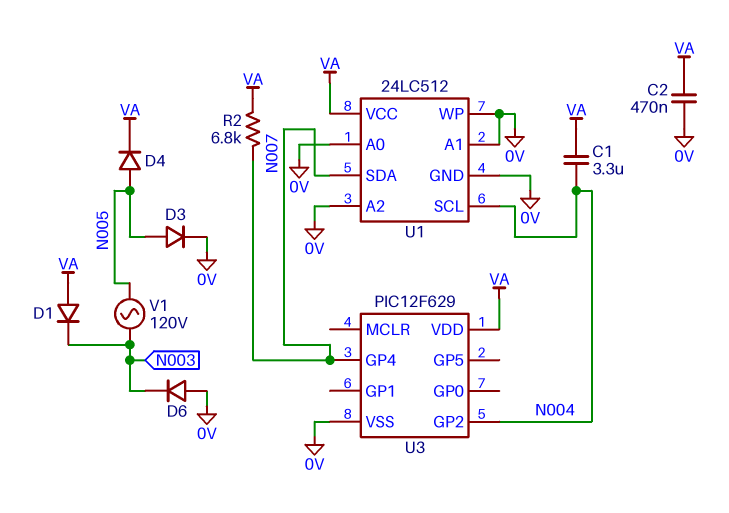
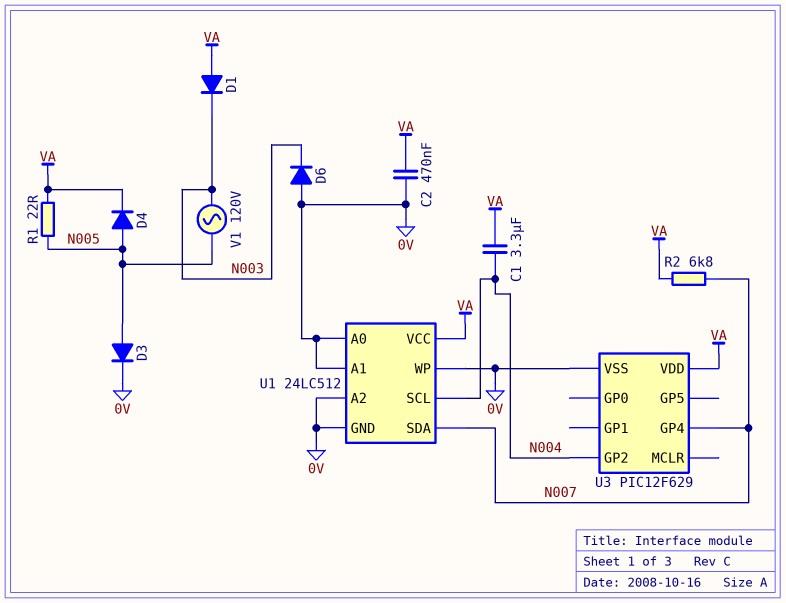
R1: none -> 22 (N005, VA)

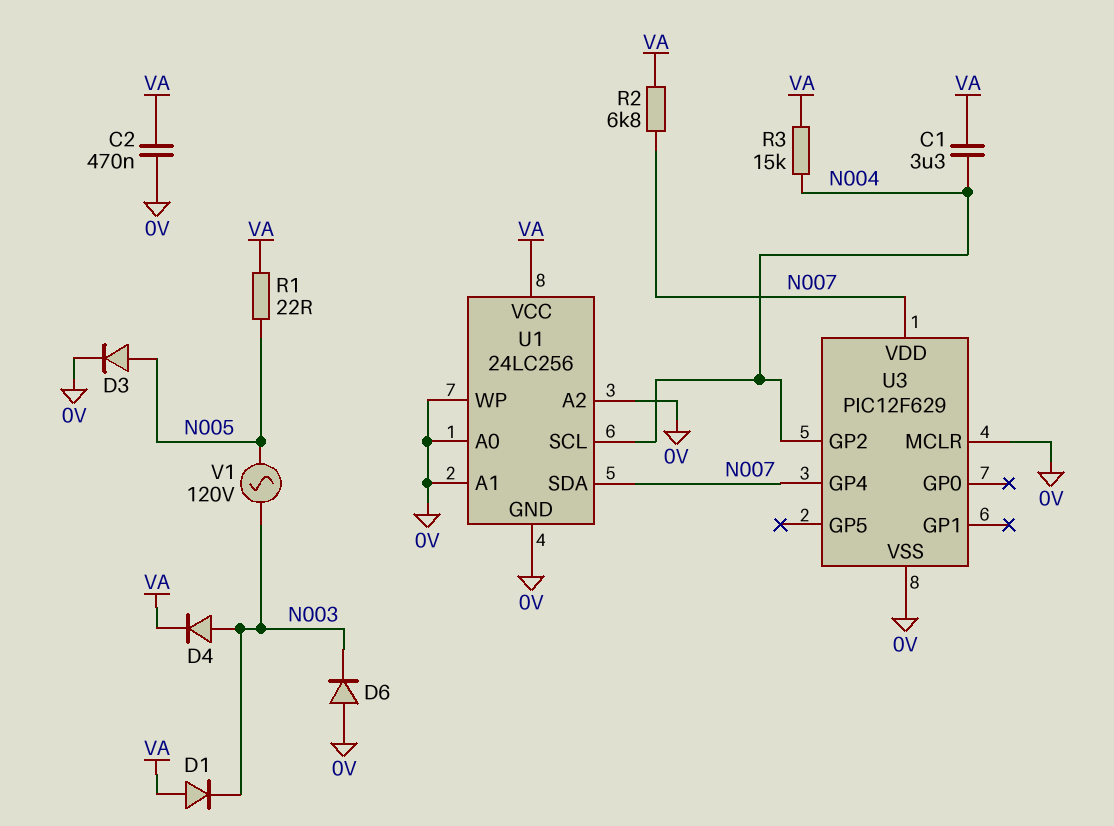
D4: diode (A N005, K VA) -> diode (A N003, K VA)
R3: none -> 15k (N004, VA)
U1: 24LC512 -> 24LC256
U3 pin MCLR: none -> 0V
U3 pin VDD: VA -> N007

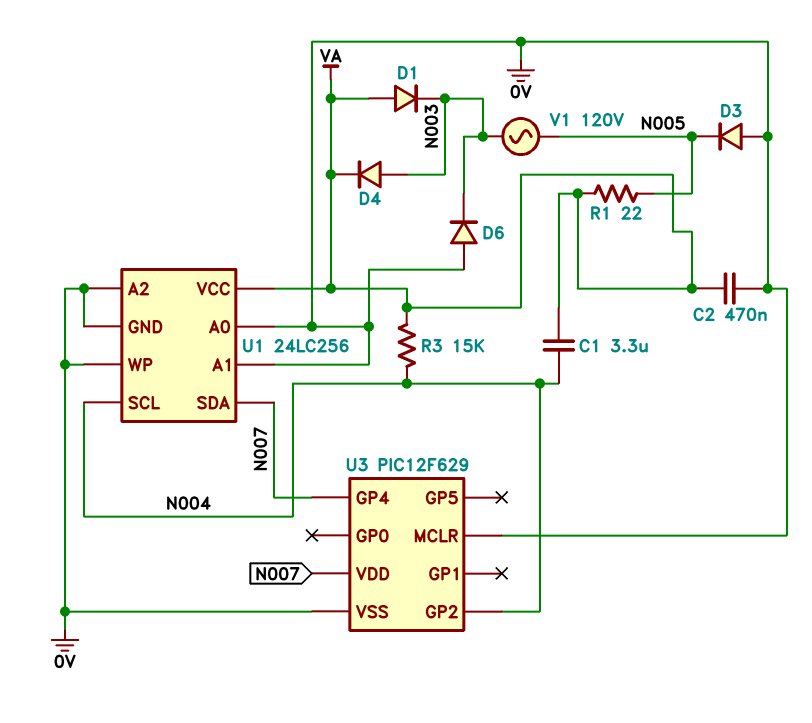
D3: diode (A N005, K 0V) -> diode (A 0V, K N005)
R2: 6.8k (N007, VA) -> none

